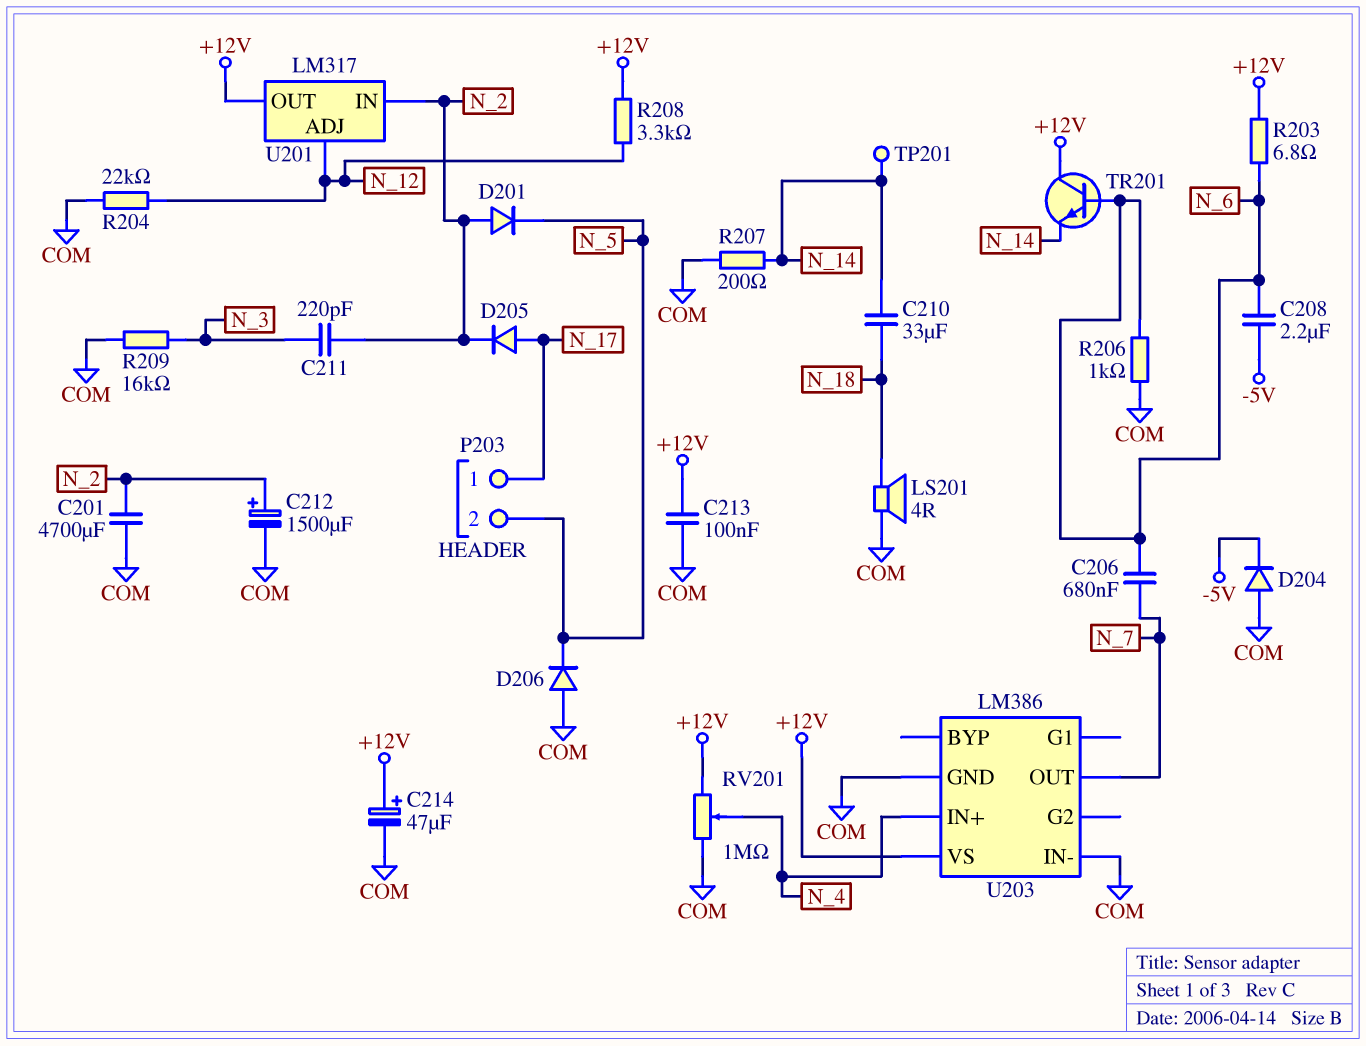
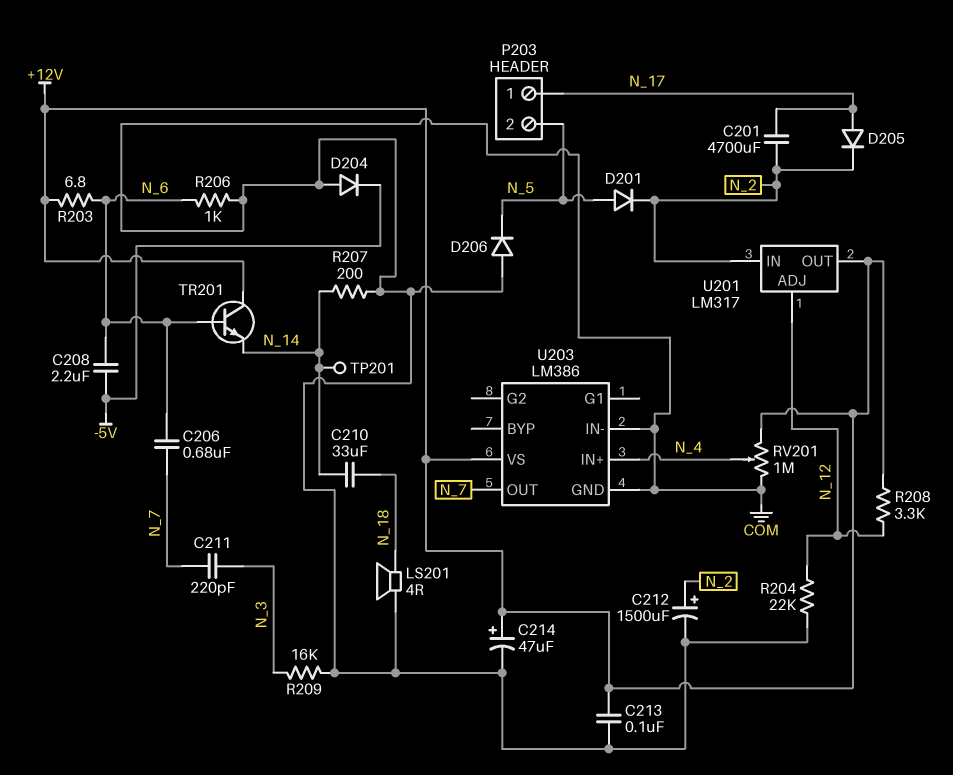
C201: 4700uF (COM, N_2) -> 4700uF (N_2, N_17)
C211: 220pF (N_2, N_3) -> 220pF (N_3, N_7)
D201: diode (A N_2, K N_5) -> diode (A N_5, K N_2)

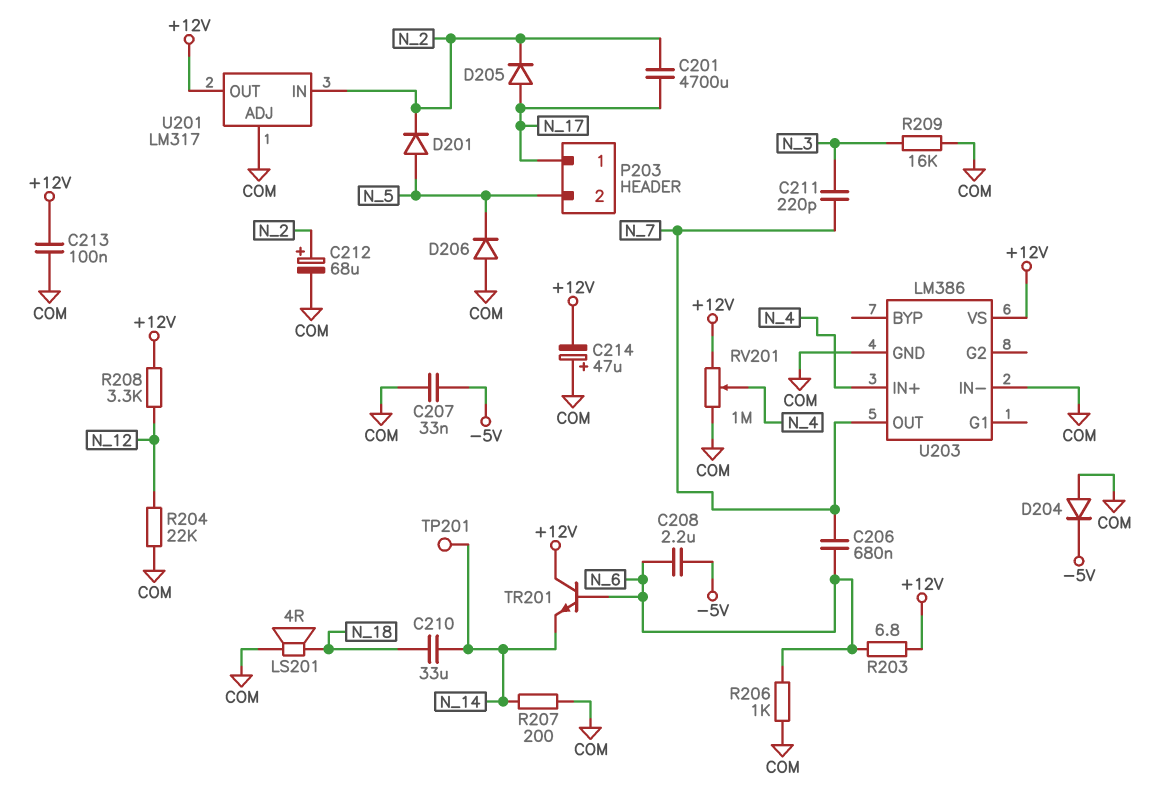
C207: none -> 33nF (-5V, COM)
C212: 1500uF (plus N_2, minus COM) -> 68uF (plus N_2, minus COM)
C214: 47uF (plus +12V, minus COM) -> 47uF (plus COM, minus +12V)
U201 pin ADJ: N_12 -> COM

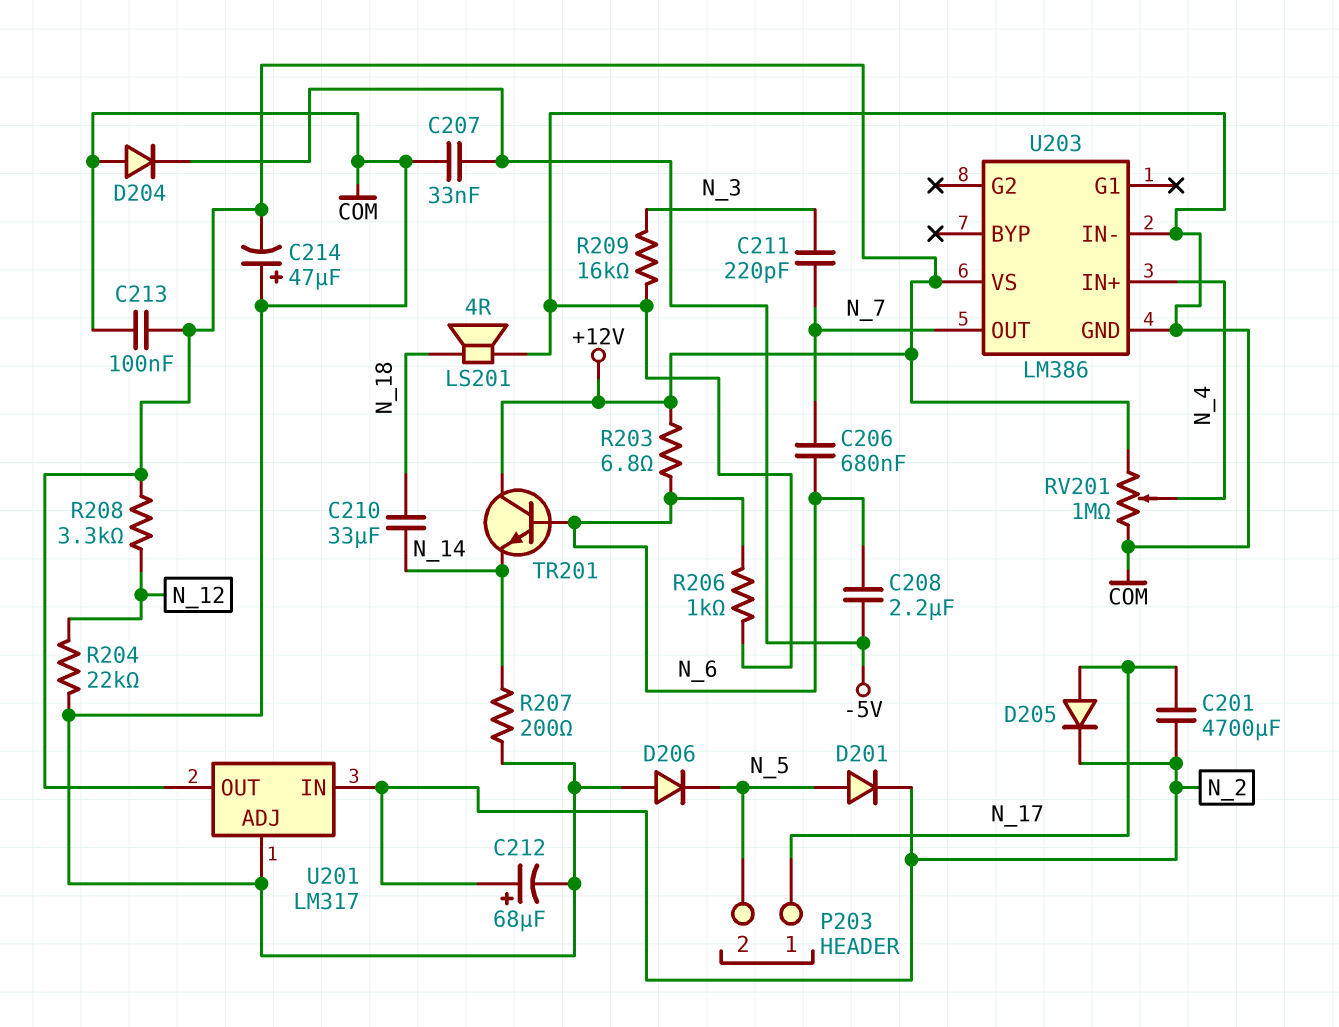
TP201: test point (N_14) -> none

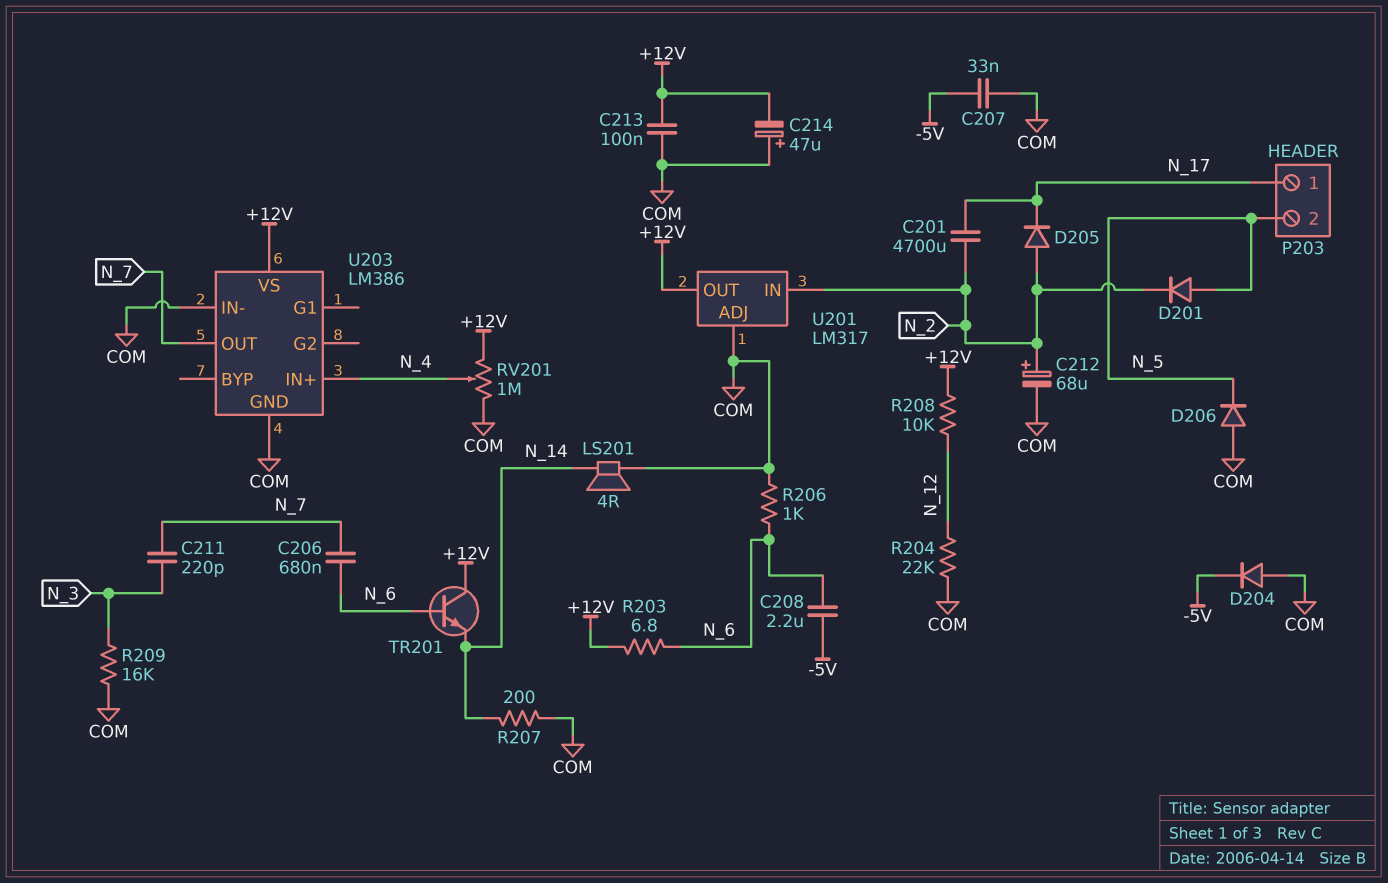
C210: 33uF (N_14, N_18) -> none
D205: diode (A N_17, K N_2) -> diode (A N_2, K N_17)
LS201: speaker 4R (COM, N_18) -> speaker 4R (COM, N_14)
R208: 3.3k (+12V, N_12) -> 10k (+12V, N_12)

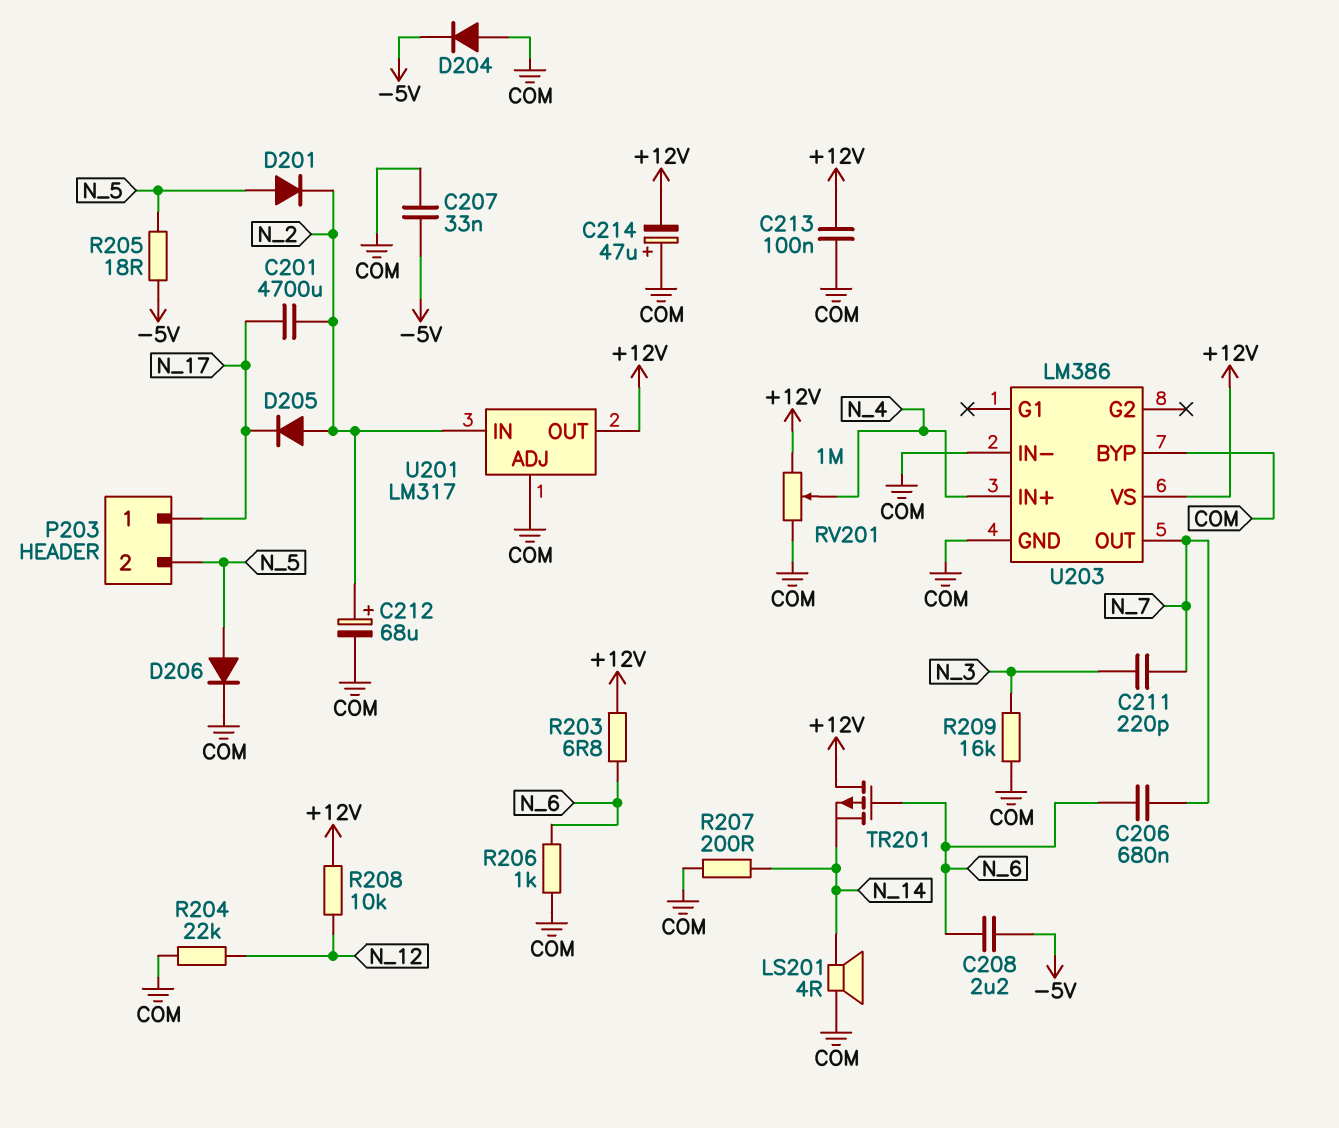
D206: diode (A COM, K N_5) -> diode (A N_5, K COM)
R205: none -> 18 (-5V, N_5)
TR201: NPN (B N_6, C +12V, E N_14) -> PMOS (G N_6, D +12V, S N_14)
U203 pin BYP: none -> COM

